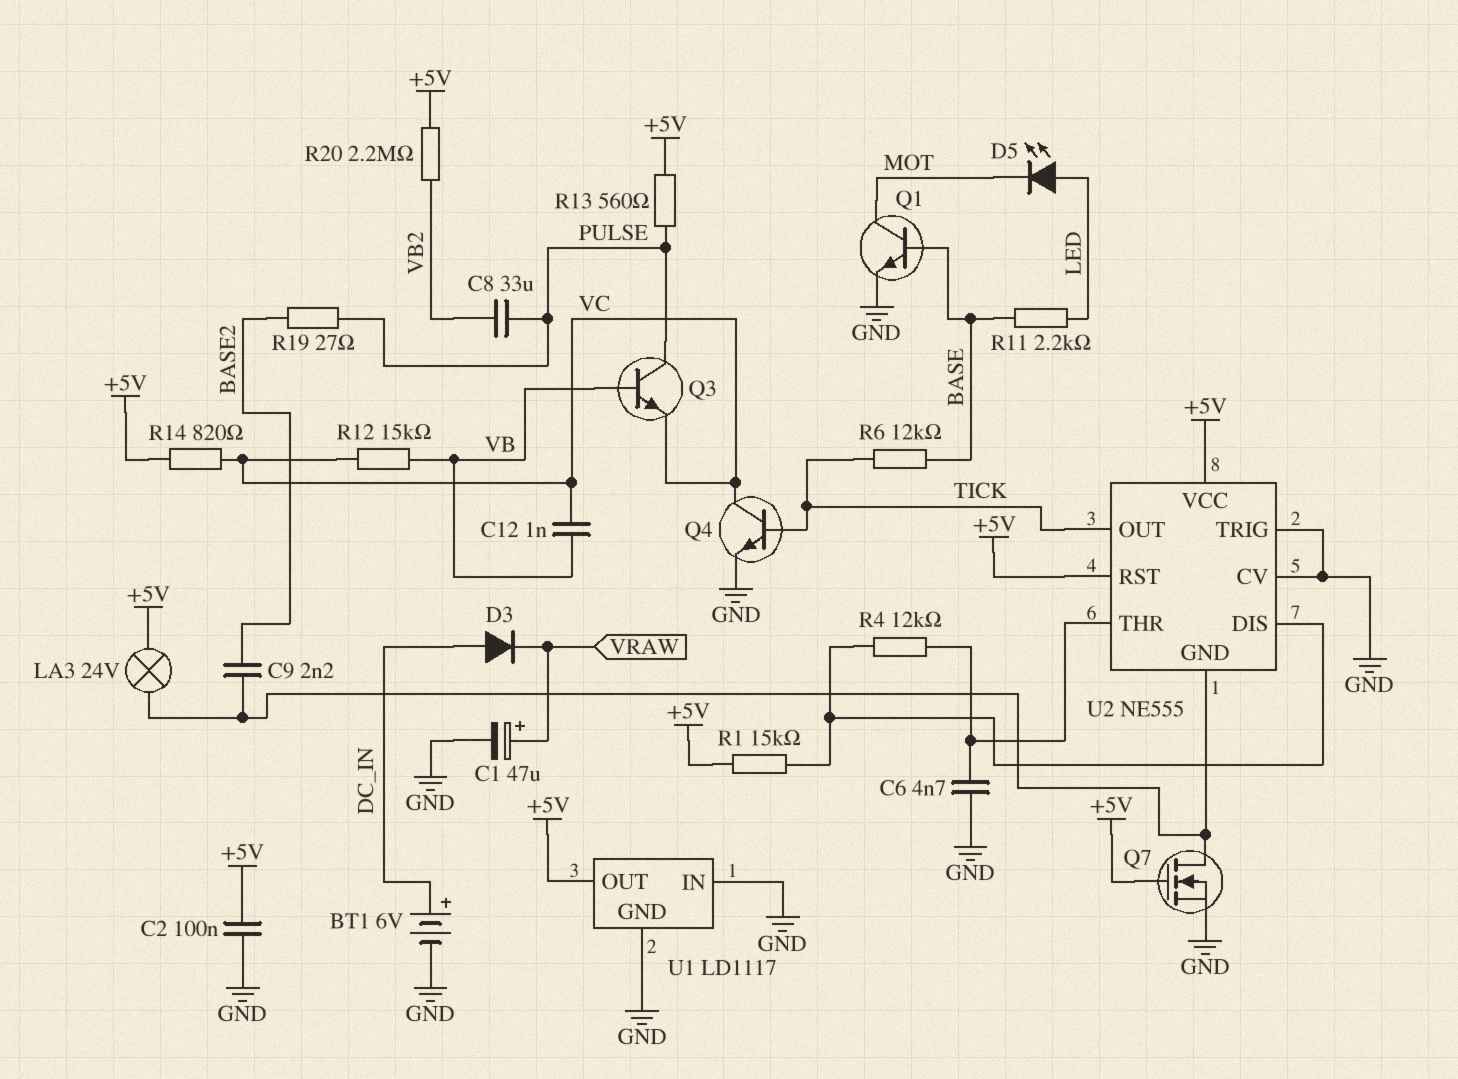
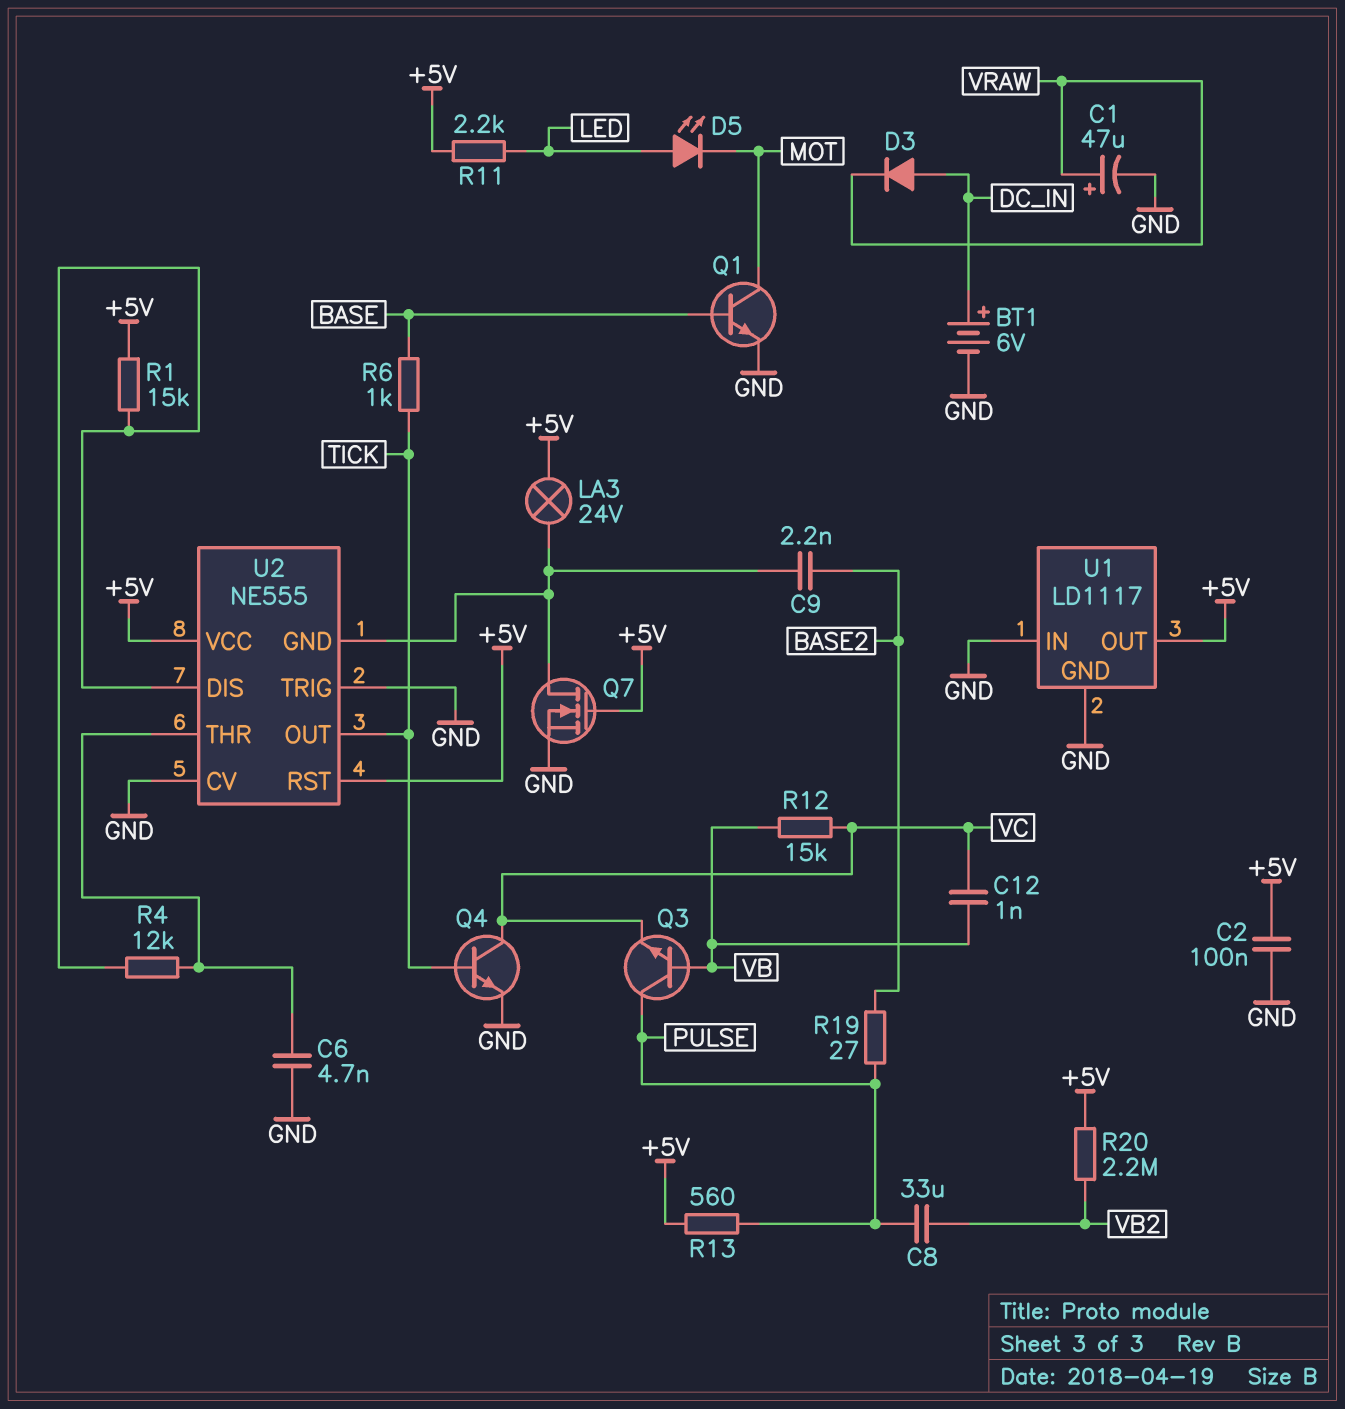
R6: 12k (BASE, TICK) -> 1k (BASE, TICK)
R11: 2.2k (BASE, LED) -> 2.2k (+5V, LED)
R14: 820 (+5V, VC) -> none

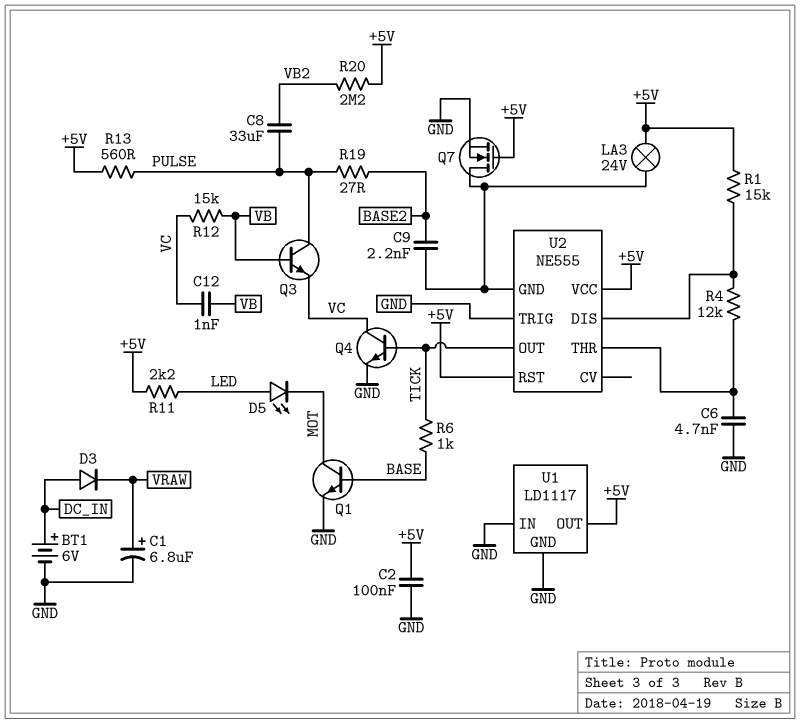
C1: 47uF (plus VRAW, minus GND) -> 6.8uF (plus VRAW, minus GND)
U2 pin CV: GND -> none

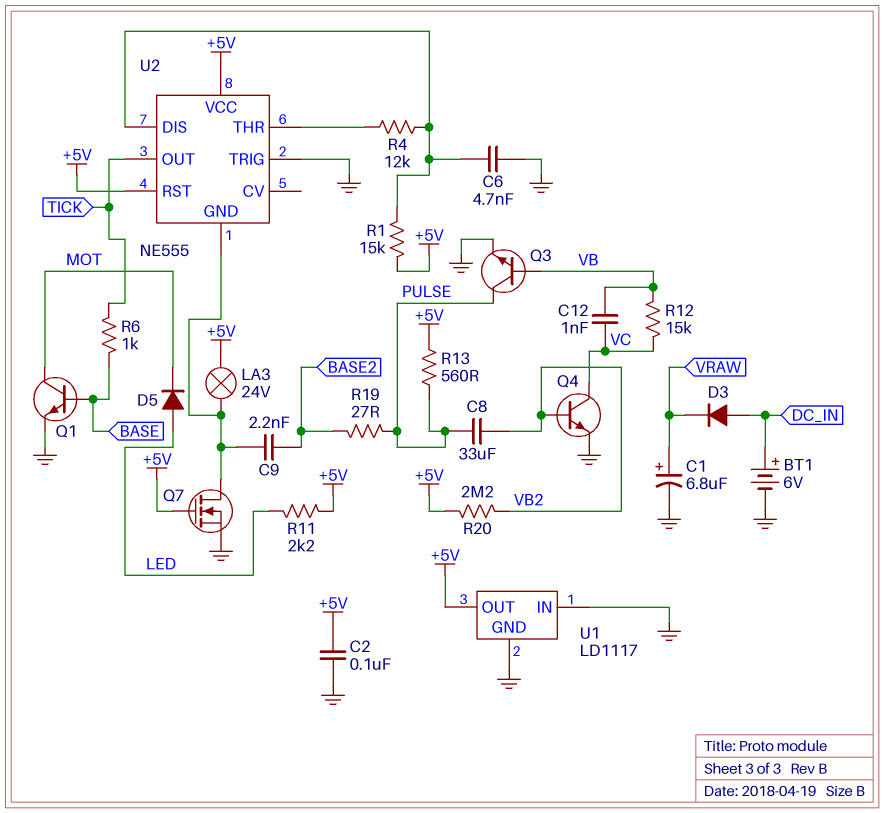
C6: 4.7nF (GND, U2/THR) -> 4.7nF (GND, U2/DIS)
D5: LED (A LED, K MOT) -> diode (A LED, K MOT)
Q3: NPN (B VB, C PULSE, E VC) -> NPN (B VB, C PULSE, E GND)
Q4: NPN (B TICK, C VC, E GND) -> NPN (B VB2, C VC, E GND)

